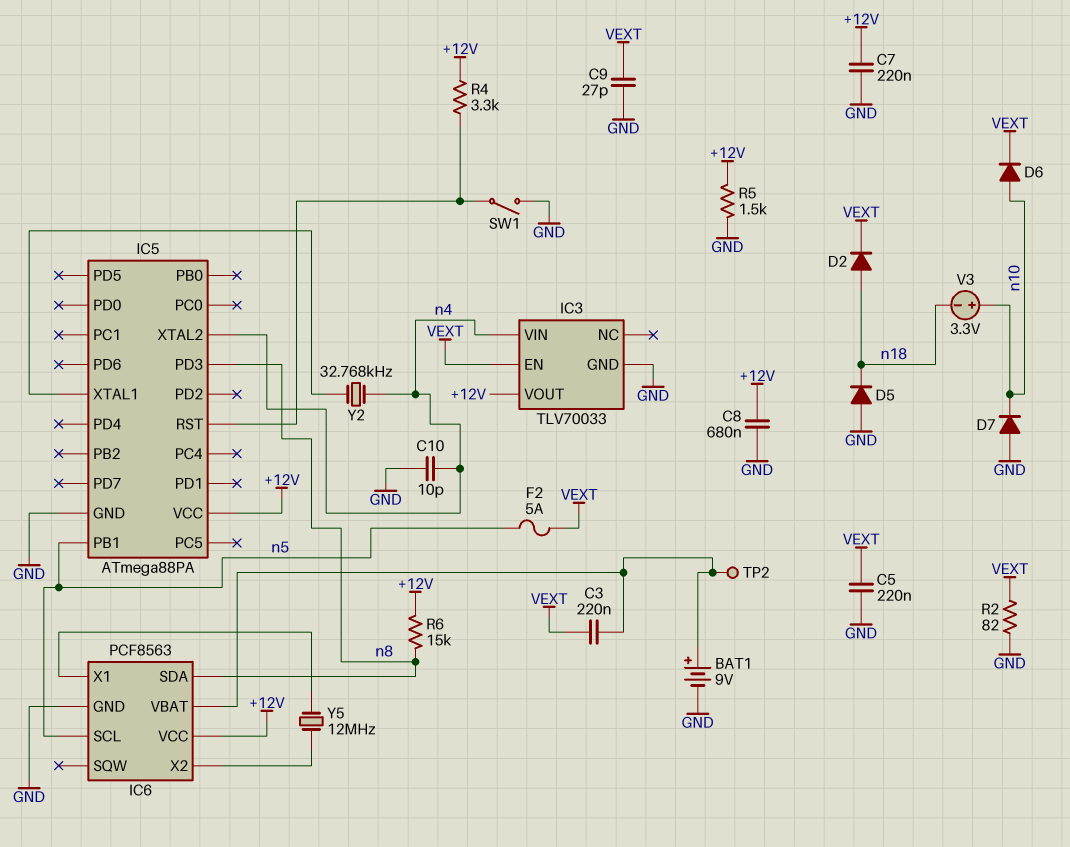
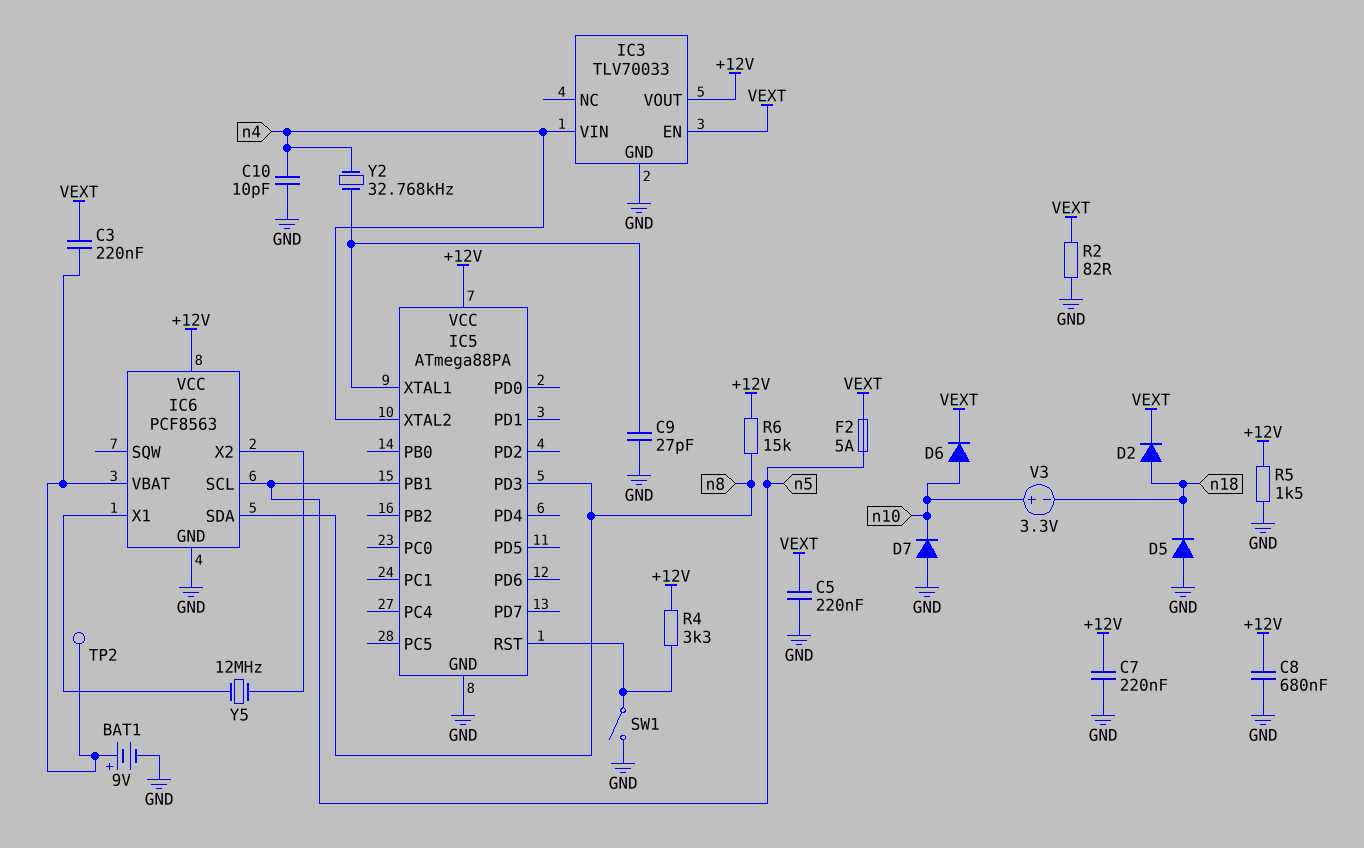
C9: 27pF (GND, VEXT) -> 27pF (GND, IC5/XTAL1)

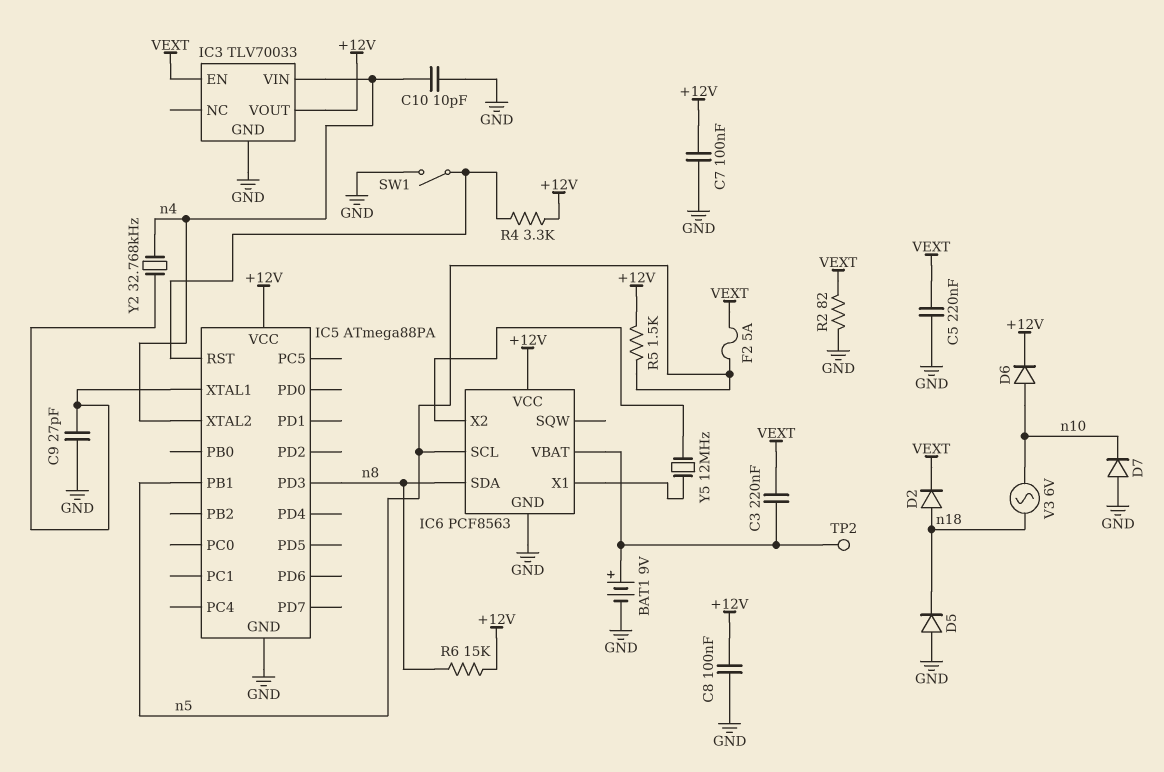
C7: 220nF (+12V, GND) -> 100nF (+12V, GND)
C8: 680nF (+12V, GND) -> 100nF (+12V, GND)
D6: diode (A n10, K VEXT) -> diode (A n10, K +12V)
R5: 1.5k (+12V, GND) -> 1.5k (+12V, n5)
V3: 3.3V (plus n10, minus n18) -> AC 6V (n10, n18)

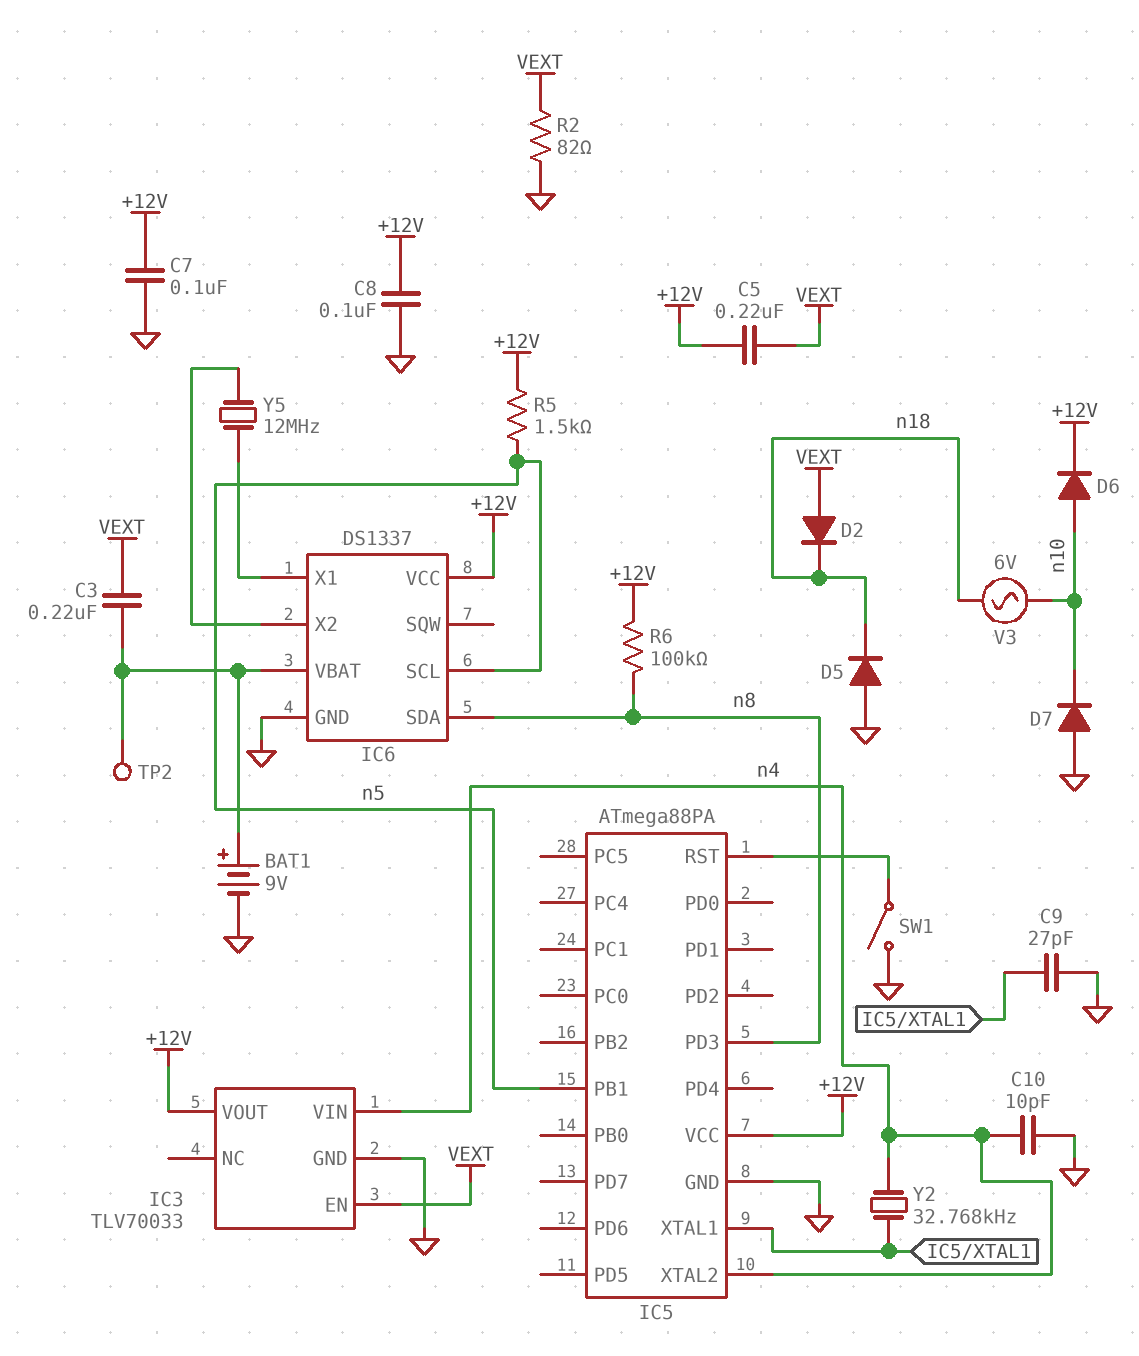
C5: 220nF (GND, VEXT) -> 220nF (+12V, VEXT)
D2: diode (A n18, K VEXT) -> diode (A VEXT, K n18)
F2: 5A (VEXT, n5) -> none
IC6: PCF8563 -> DS1337
R4: 3.3k (+12V, IC5/RST) -> none
R6: 15k (+12V, n8) -> 100k (+12V, n8)

